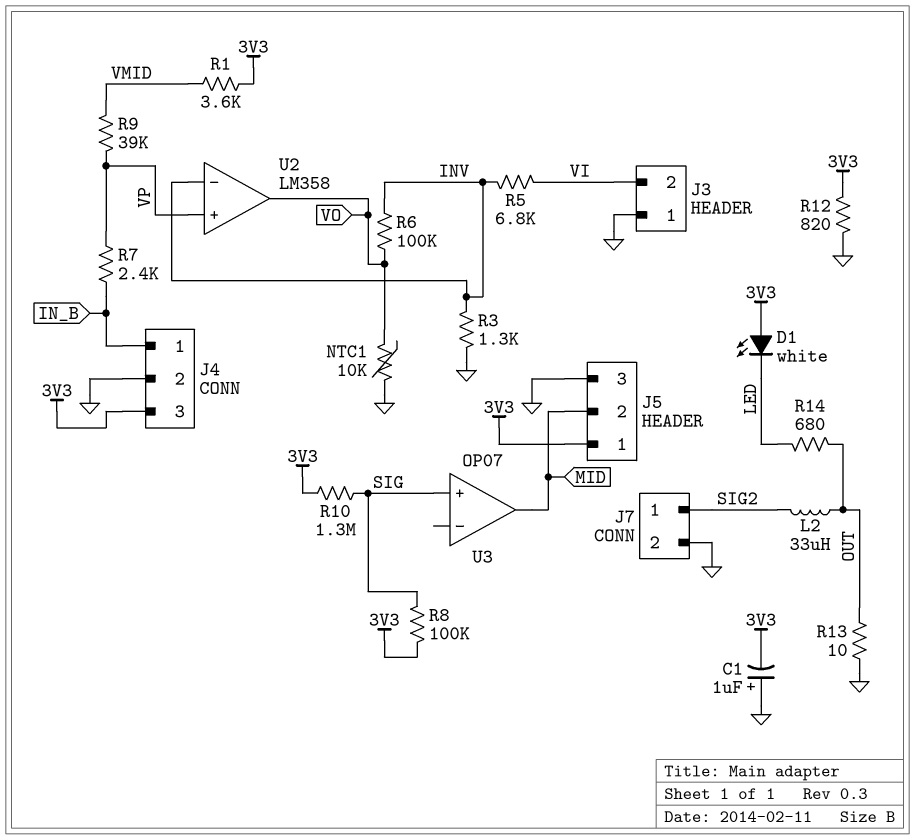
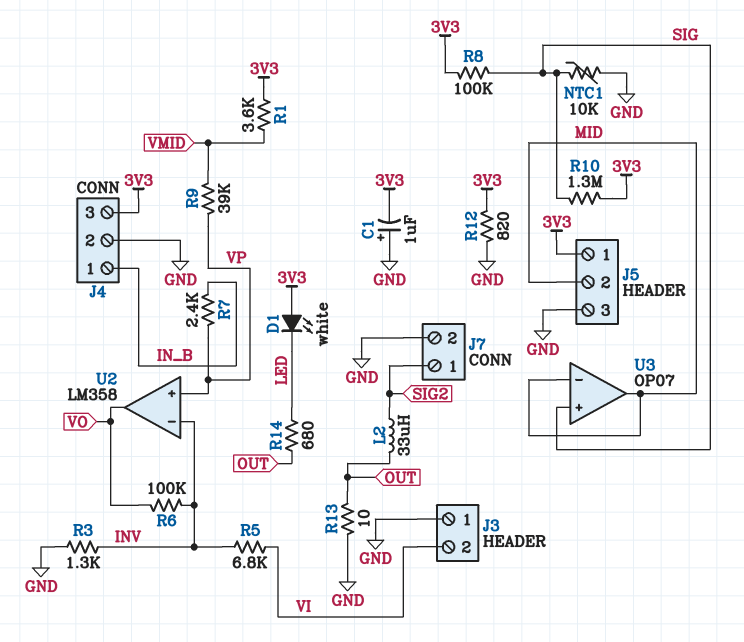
NTC1: 10k (GND, VO) -> 10k (GND, SIG)
U3 pin in-: none -> MID

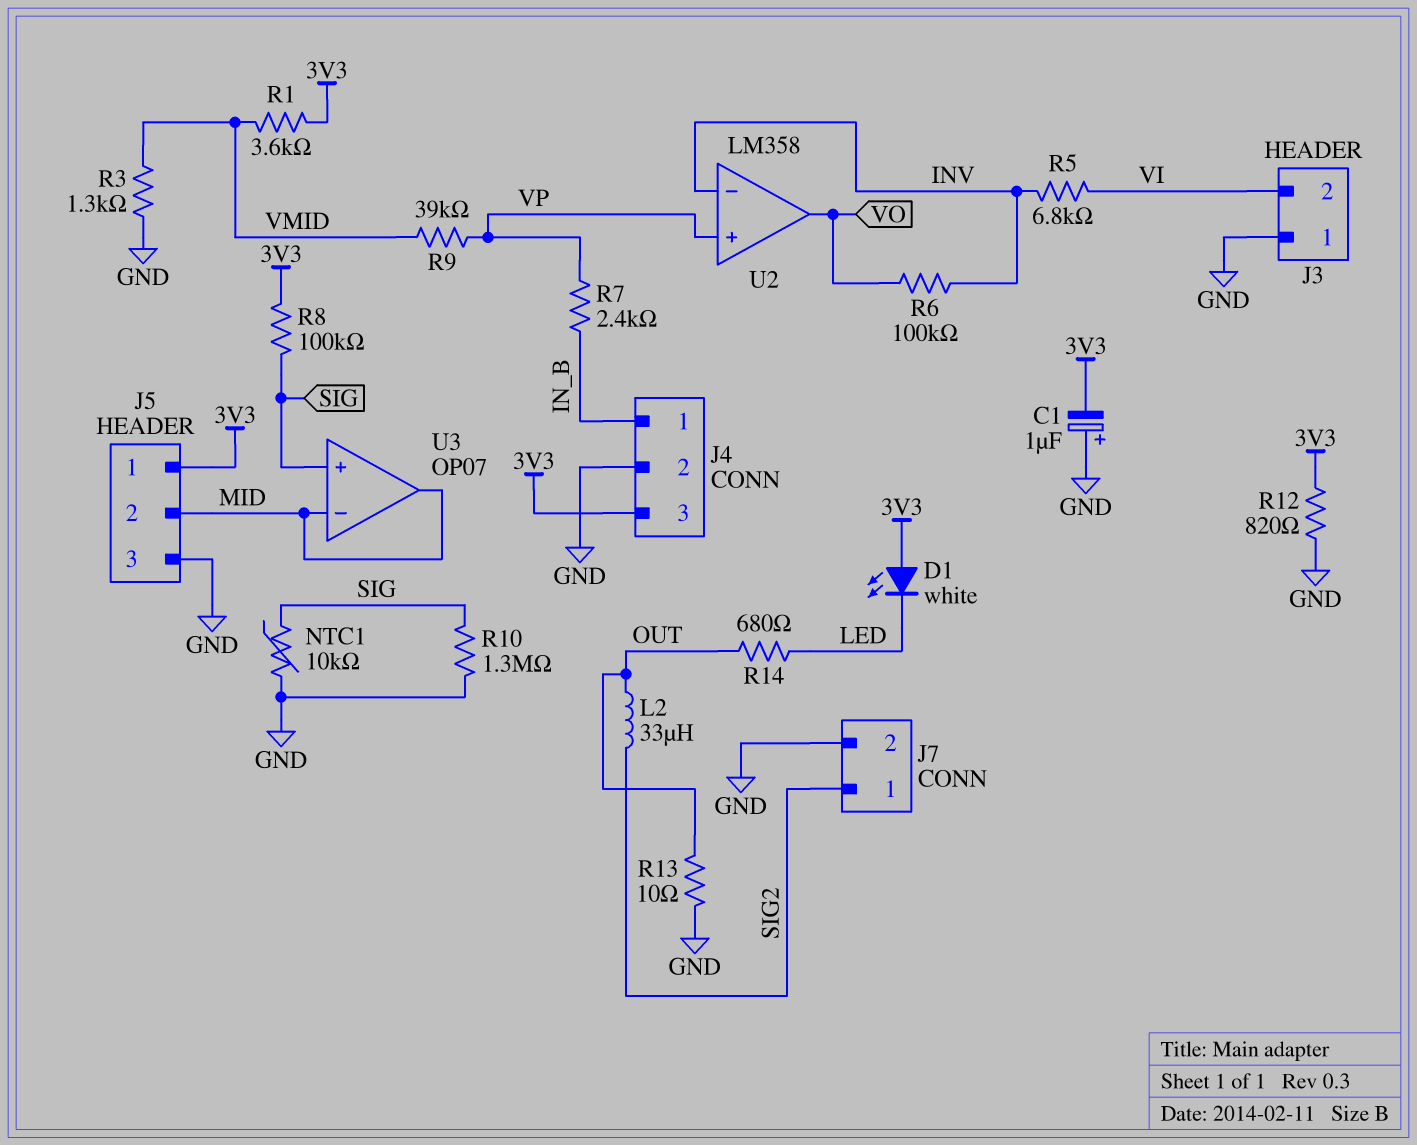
R3: 1.3k (GND, INV) -> 1.3k (GND, VMID)
R10: 1.3M (3V3, SIG) -> 1.3M (GND, SIG)

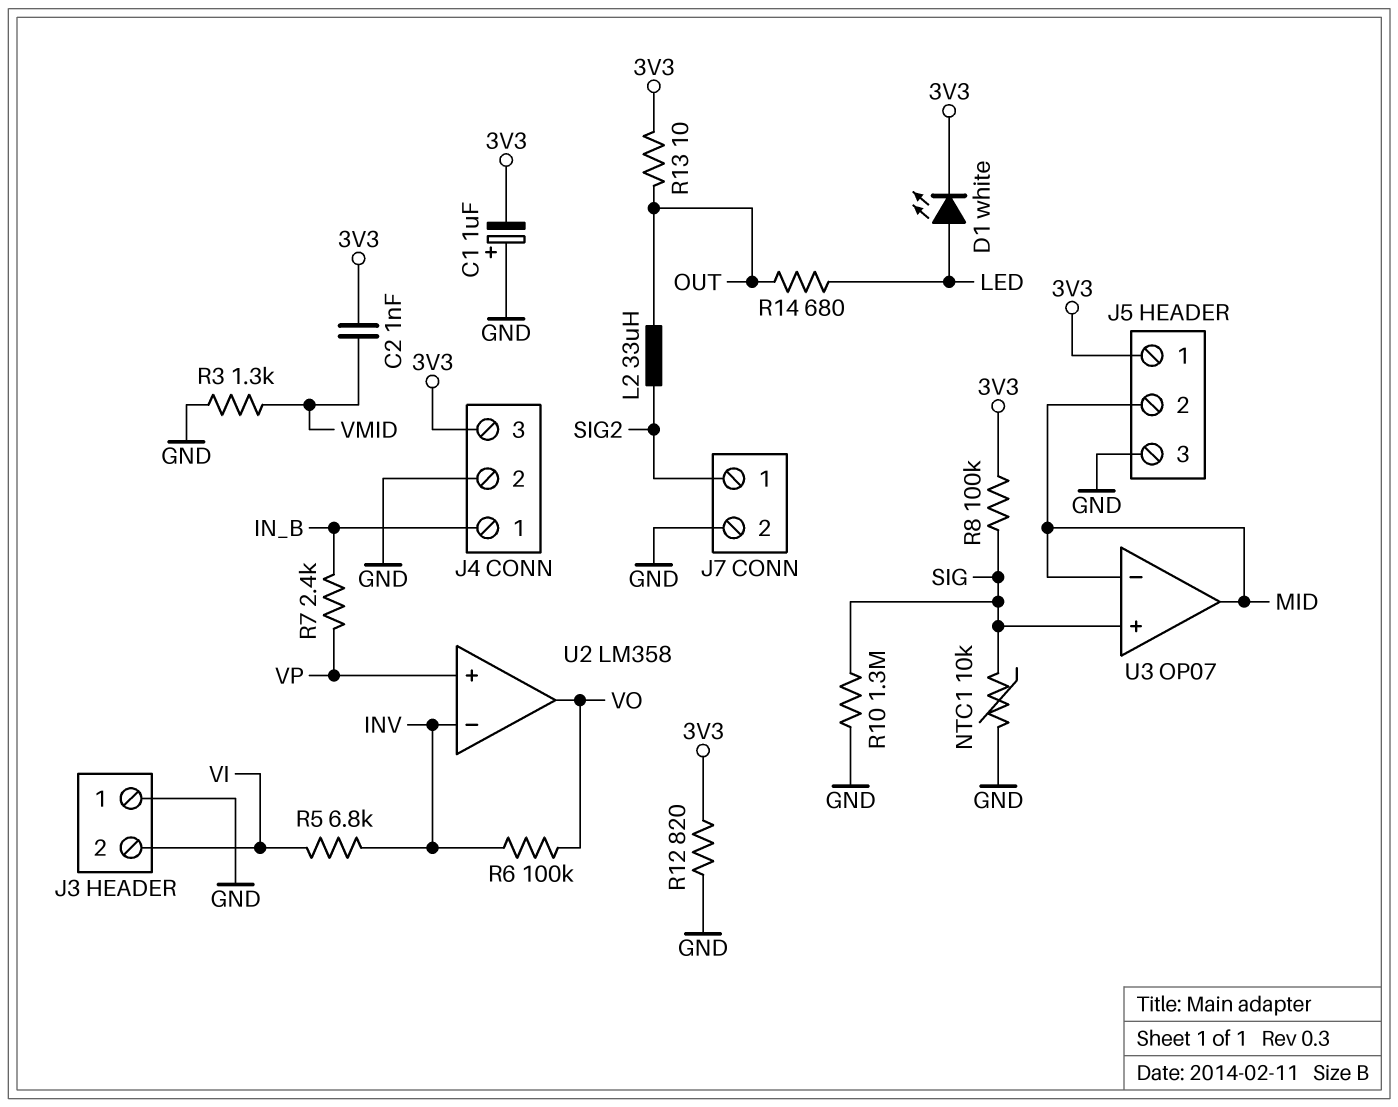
C2: none -> 1nF (3V3, VMID)
D1: LED white (A 3V3, K LED) -> LED white (A LED, K 3V3)
R1: 3.6k (3V3, VMID) -> none
R9: 39k (VMID, VP) -> none
R13: 10 (GND, OUT) -> 10 (3V3, OUT)

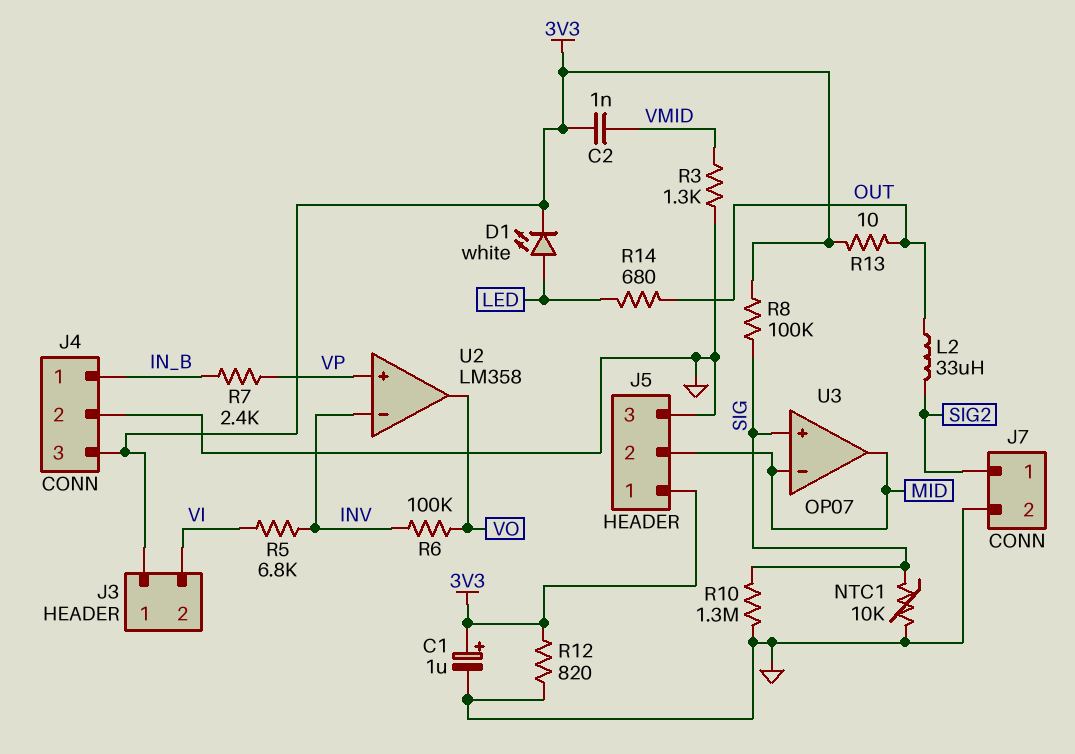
C1: 1uF (plus GND, minus 3V3) -> 1uF (plus 3V3, minus GND)
J3 pin 1: GND -> 3V3

